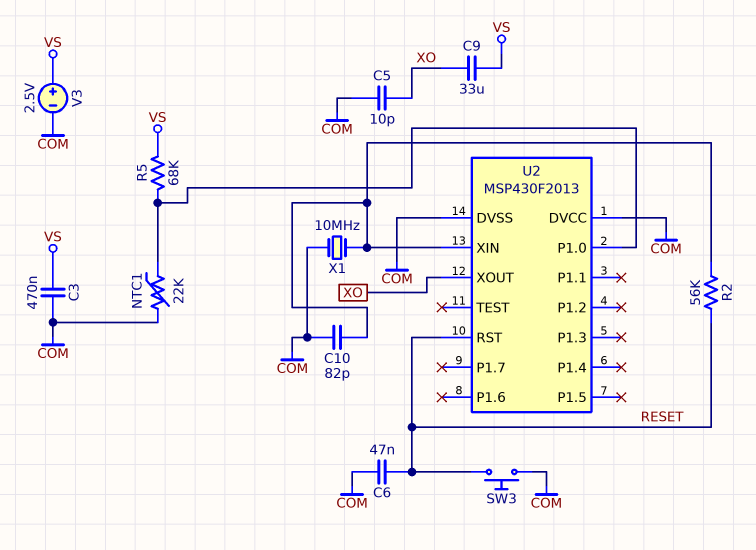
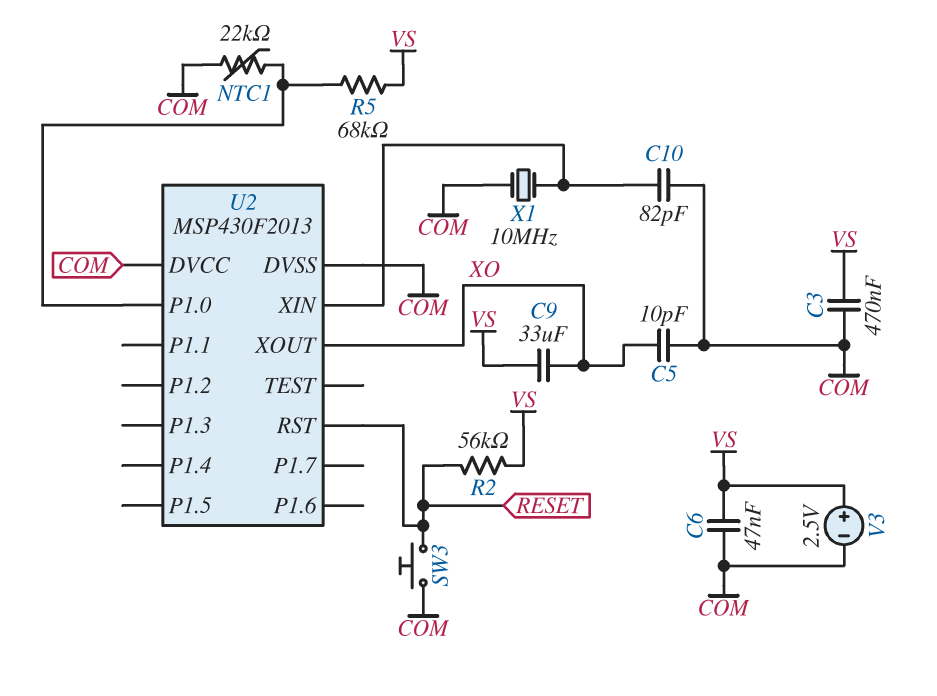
C6: 47nF (COM, RESET) -> 47nF (COM, VS)
R2: 56k (RESET, U2/XIN) -> 56k (RESET, VS)

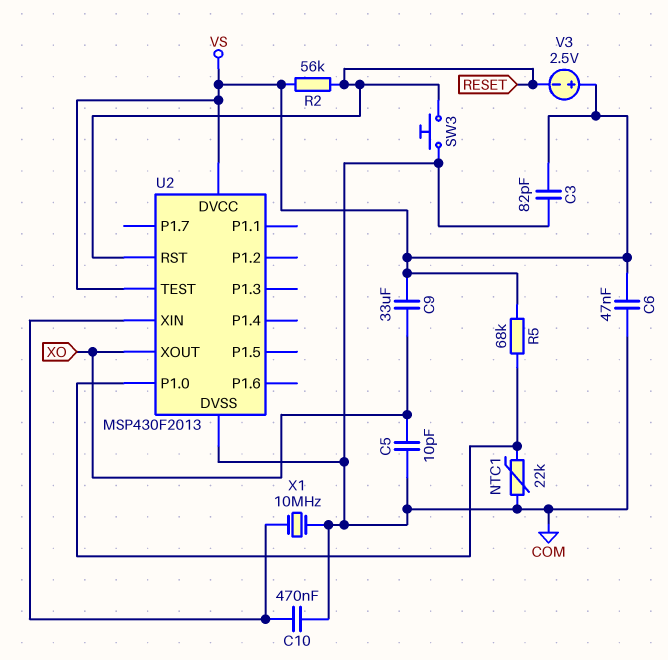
C3: 470nF (COM, VS) -> 82pF (COM, VS)
C10: 82pF (COM, U2/XIN) -> 470nF (COM, U2/XIN)
U2 pin DVCC: COM -> VS
U2 pin TEST: none -> VS
V3: 2.5V (plus VS, minus COM) -> 2.5V (plus VS, minus RESET)

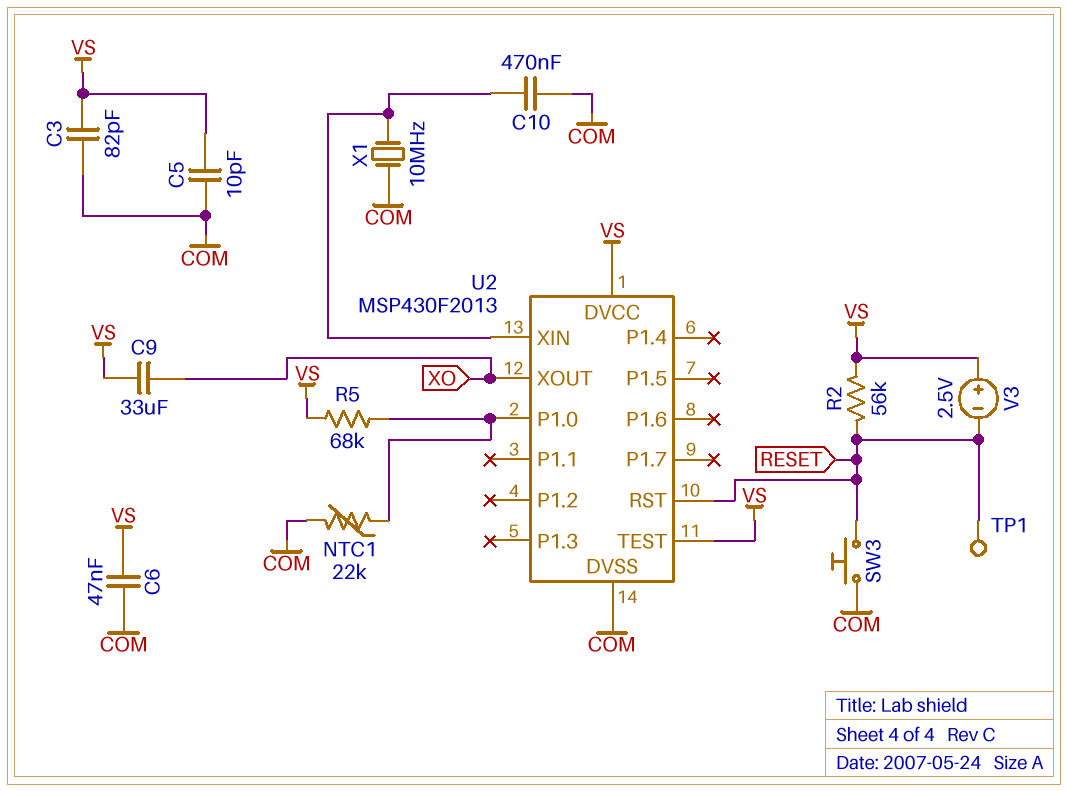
C5: 10pF (COM, XO) -> 10pF (COM, VS)
TP1: none -> test point (RESET)

